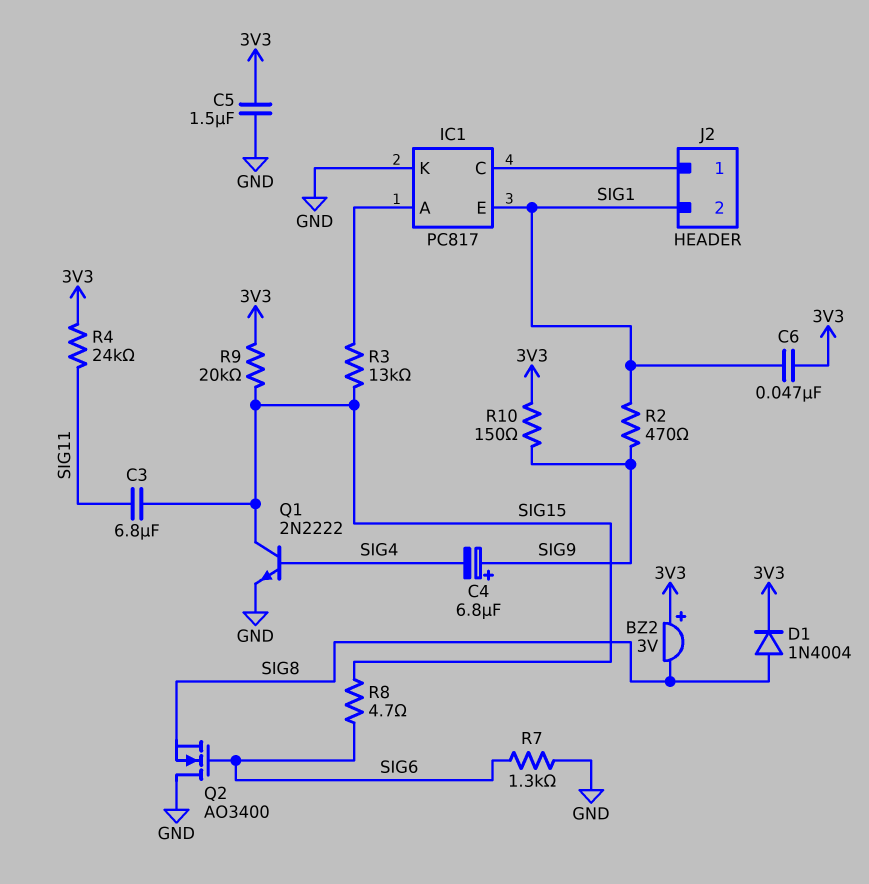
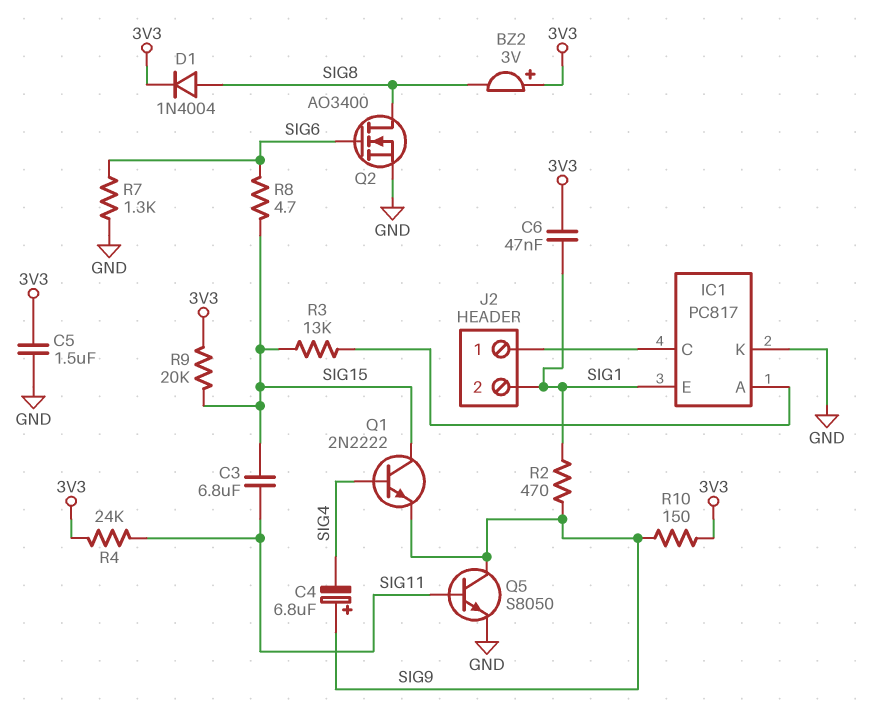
Q1: NPN 2N2222 (B SIG4, C SIG15, E GND) -> NPN 2N2222 (B SIG4, C SIG15, E SIG9)
Q2: NMOS AO3400 (G SIG6, D GND, S SIG8) -> NMOS AO3400 (G SIG6, D SIG8, S GND)
Q5: none -> NPN S8050 (B SIG11, C SIG9, E GND)

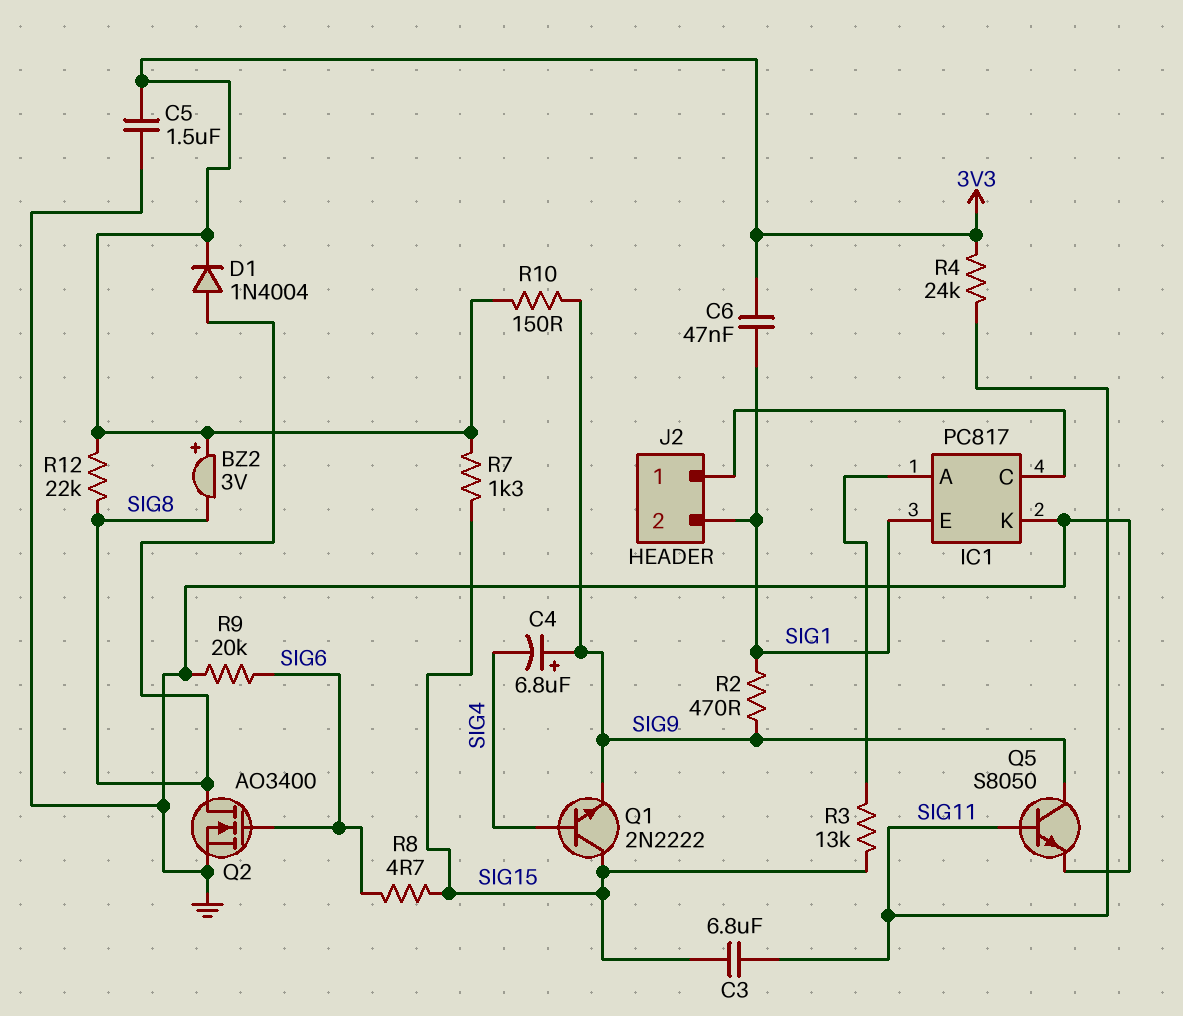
R7: 1.3k (GND, SIG6) -> 1.3k (3V3, SIG15)
R9: 20k (3V3, SIG15) -> 20k (GND, SIG6)
R12: none -> 22k (3V3, SIG8)

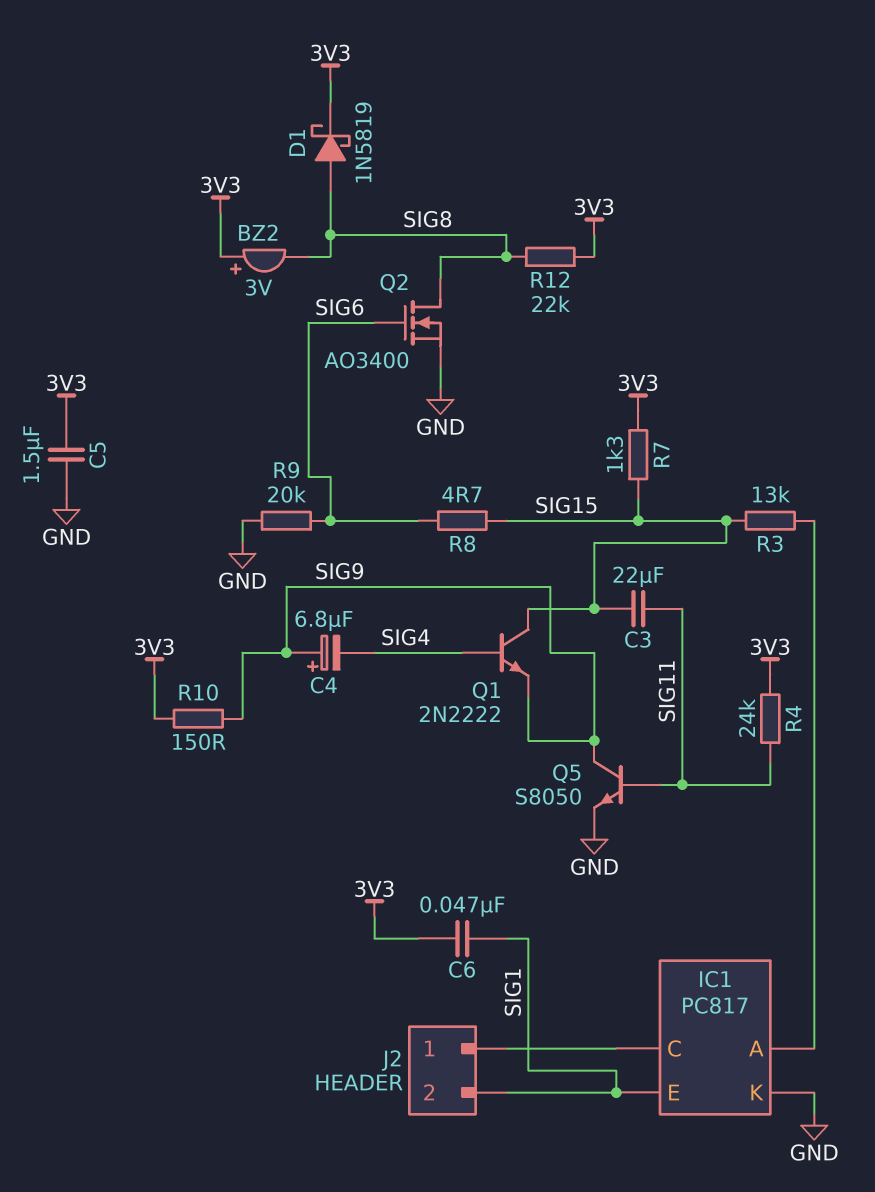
C3: 6.8uF (SIG11, SIG15) -> 22uF (SIG11, SIG15)
D1: diode 1N4004 (A SIG8, K 3V3) -> schottky 1N5819 (A SIG8, K 3V3)
R2: 470 (SIG1, SIG9) -> none

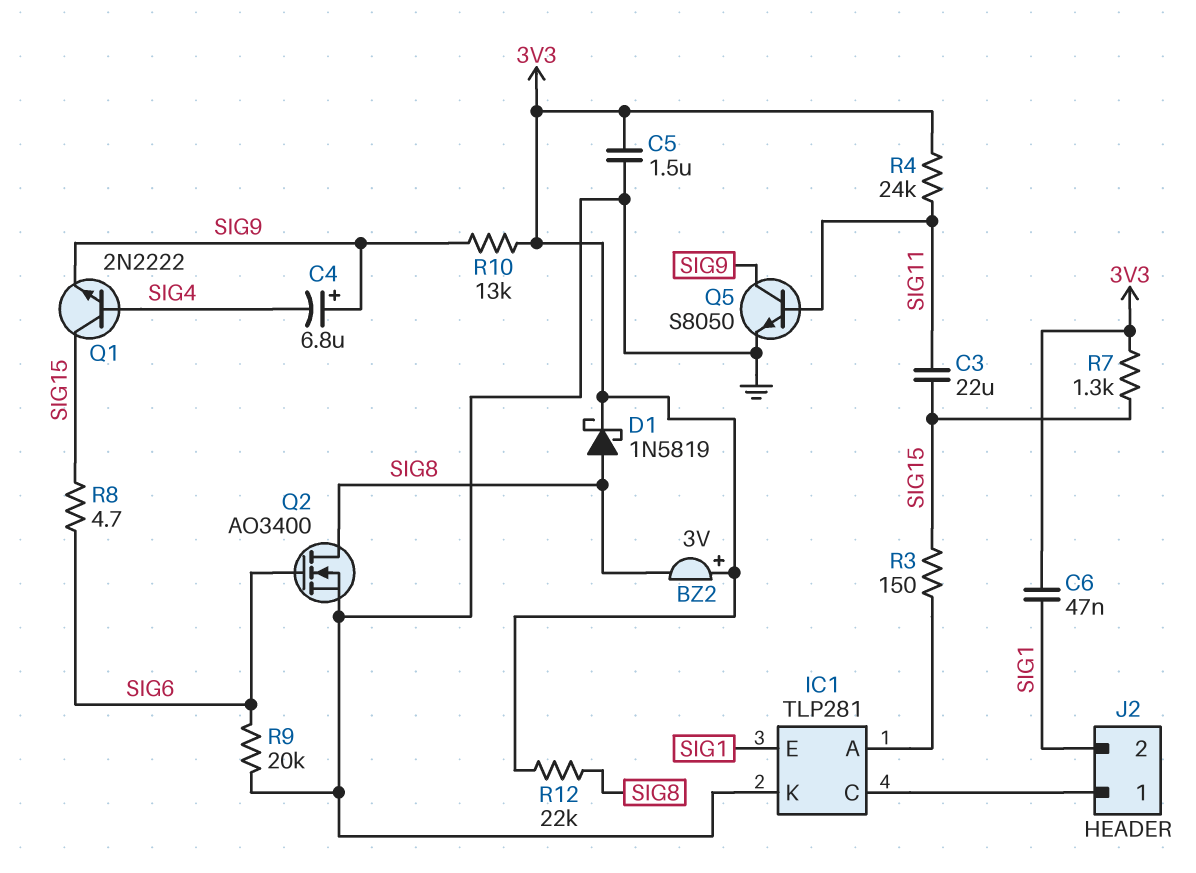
IC1: PC817 -> TLP281
R3: 13k (IC1/A, SIG15) -> 150 (IC1/A, SIG15)
R10: 150 (3V3, SIG9) -> 13k (3V3, SIG9)

